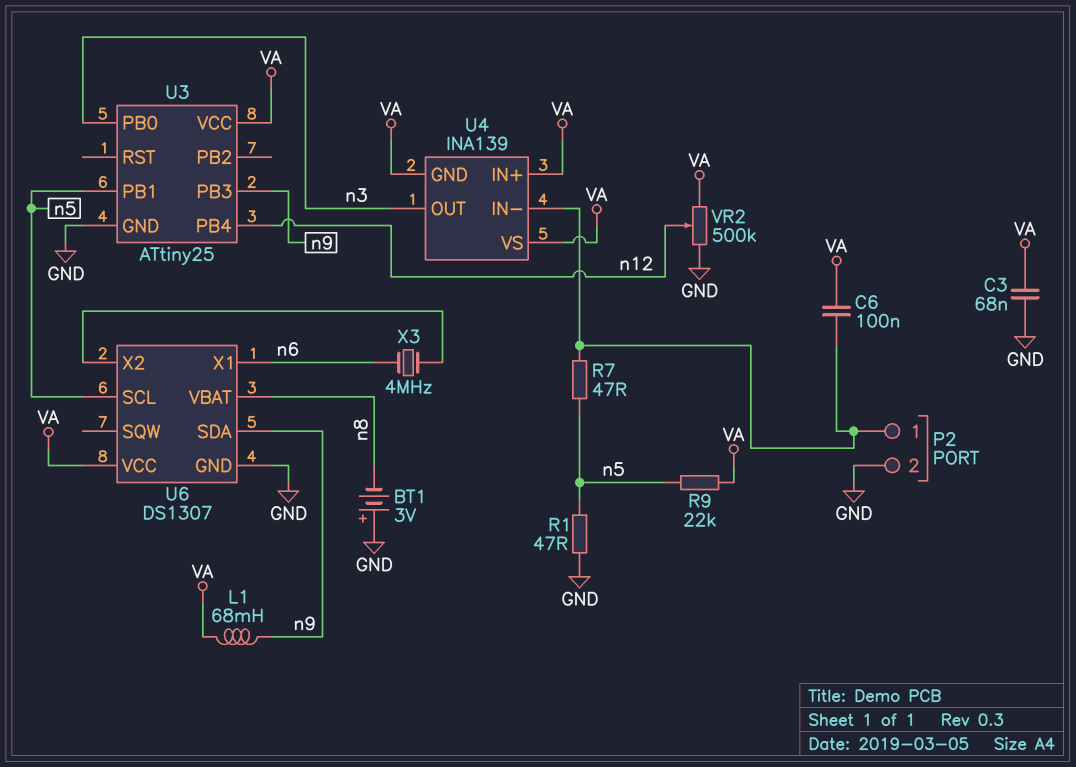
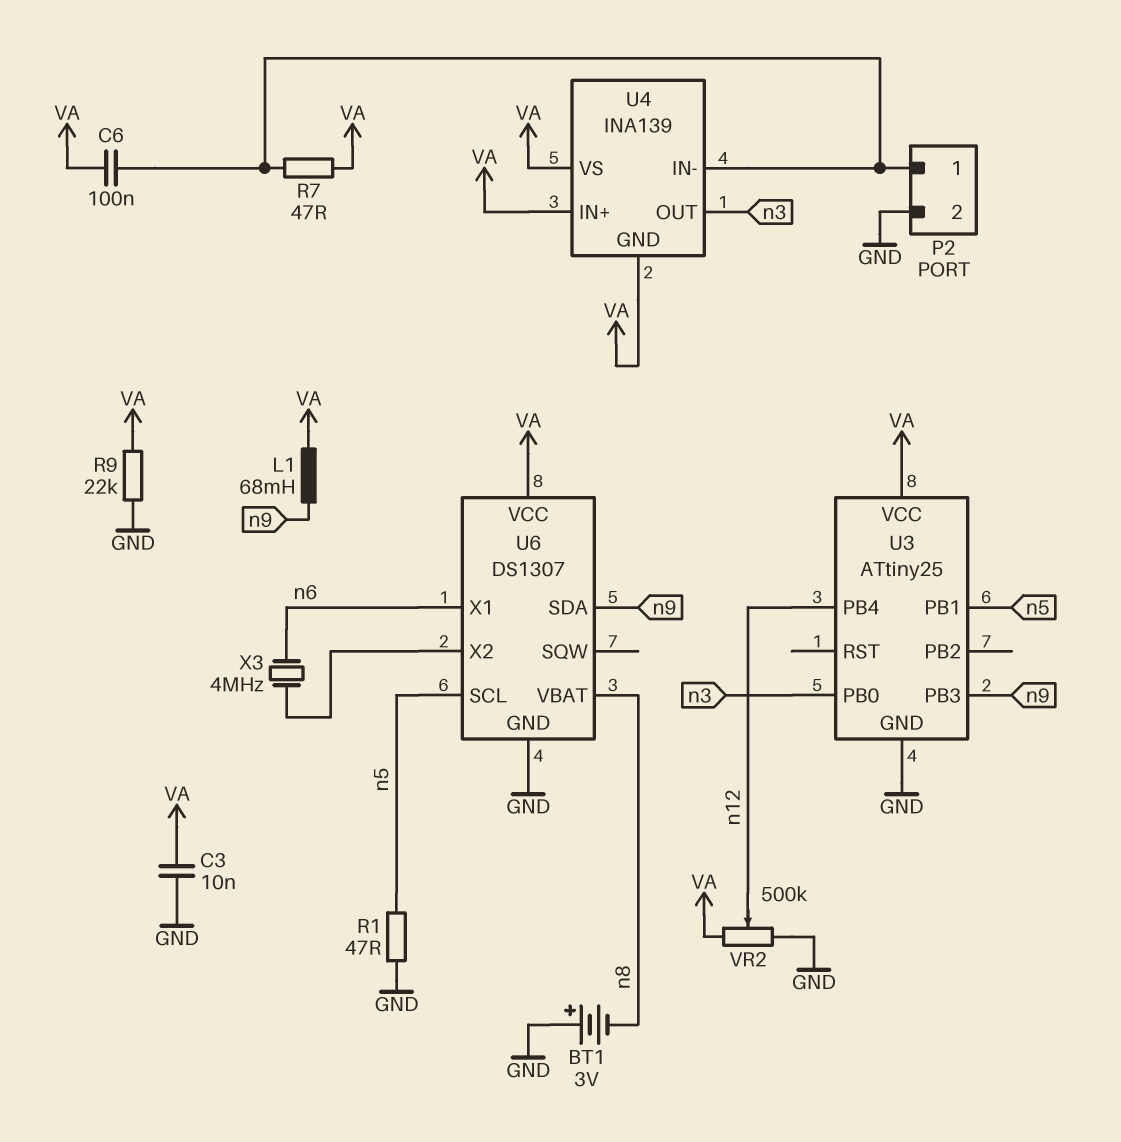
C3: 68nF (GND, VA) -> 10nF (GND, VA)
R7: 47 (P2/1, n5) -> 47 (P2/1, VA)
R9: 22k (VA, n5) -> 22k (GND, VA)

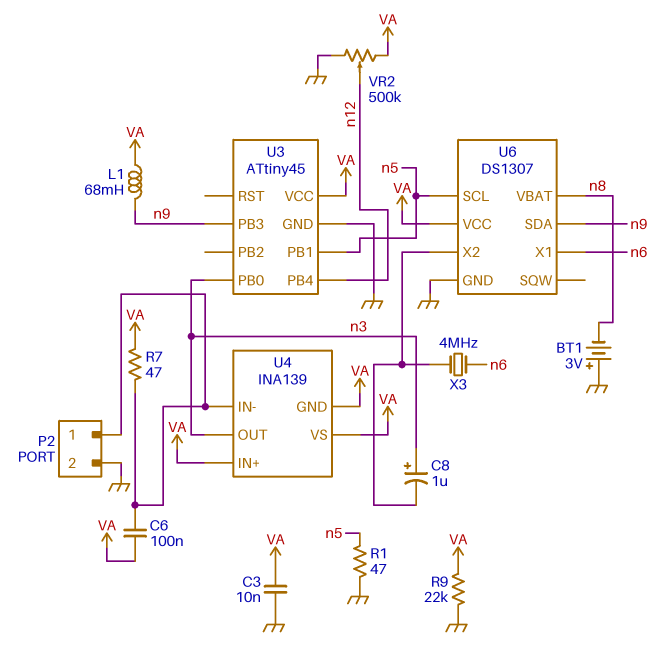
C8: none -> 1uF (plus n3, minus U6/X2)
U3: ATtiny25 -> ATtiny45

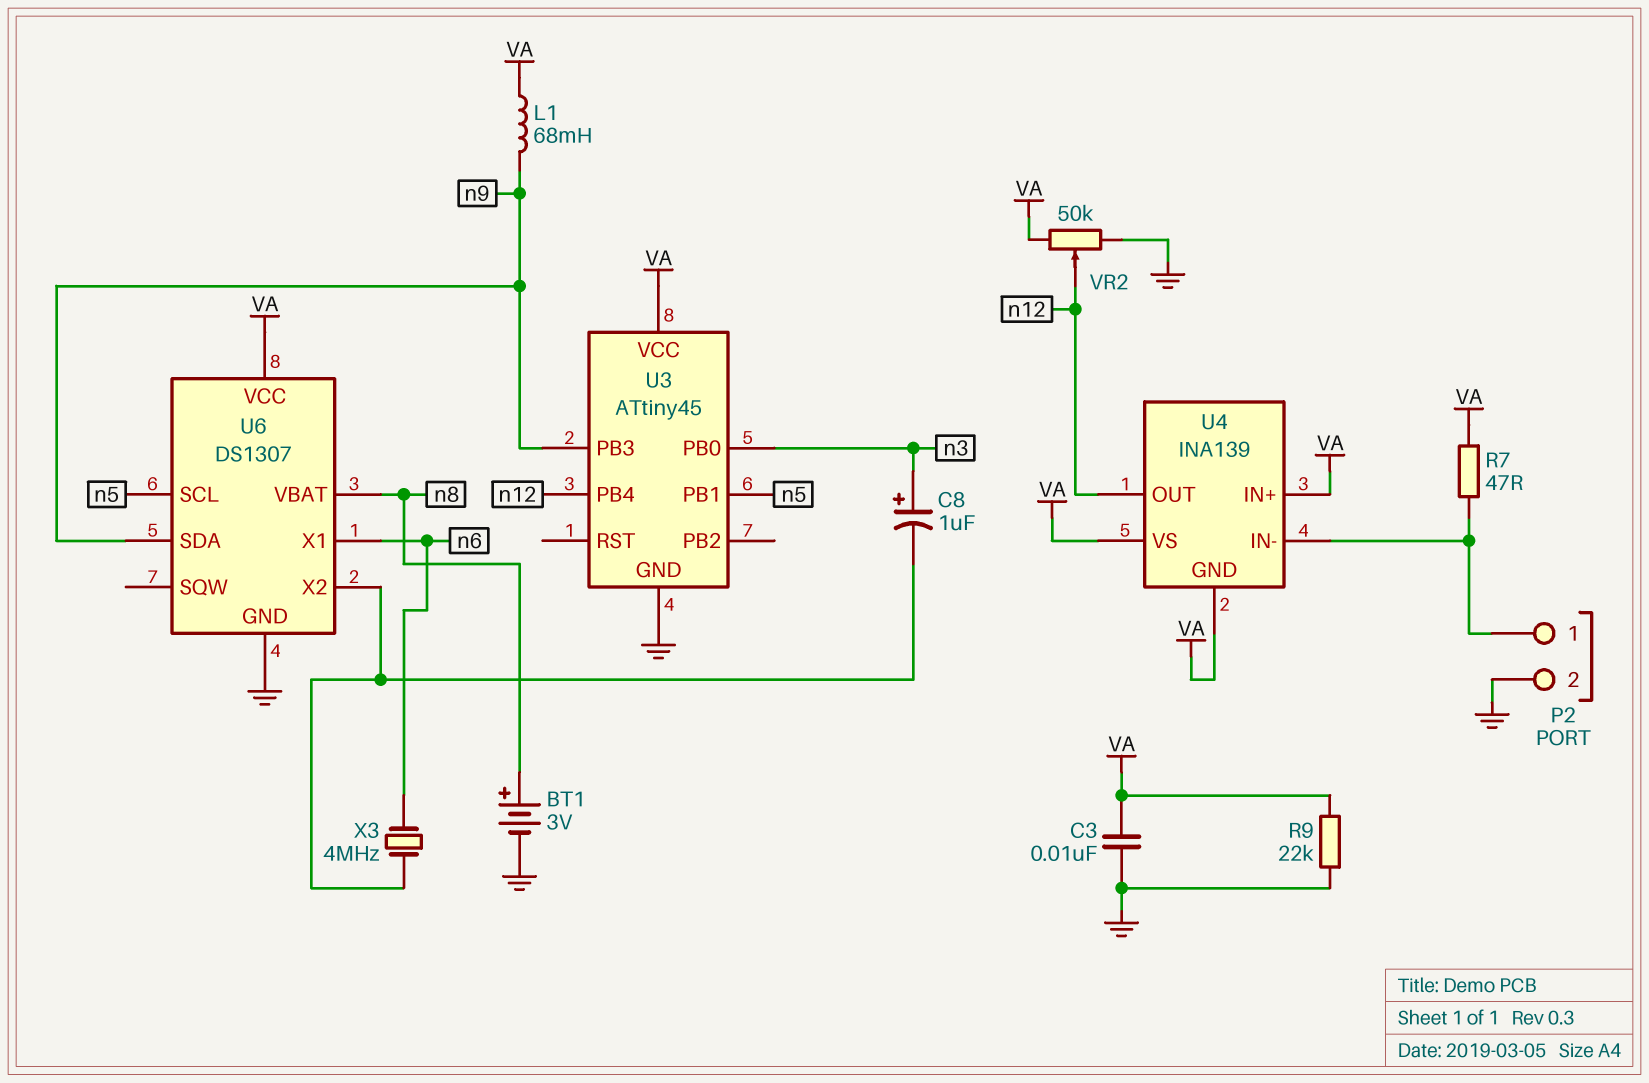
BT1: 3V (plus GND, minus n8) -> 3V (plus n8, minus GND)
C6: 100nF (P2/1, VA) -> none
R1: 47 (GND, n5) -> none
U4 pin OUT: n3 -> n12
VR2: 500k (GND, VA, wiper n12) -> 50k (GND, VA, wiper n12)

